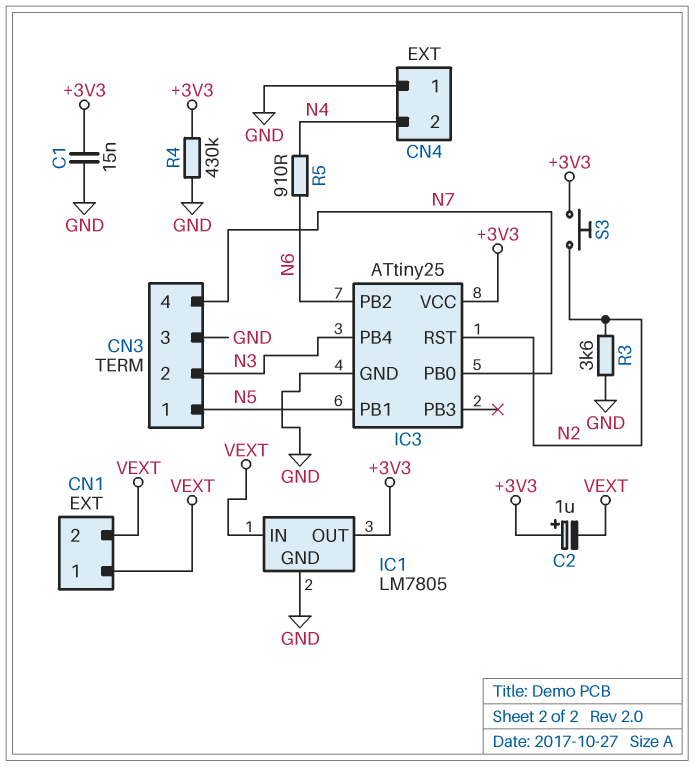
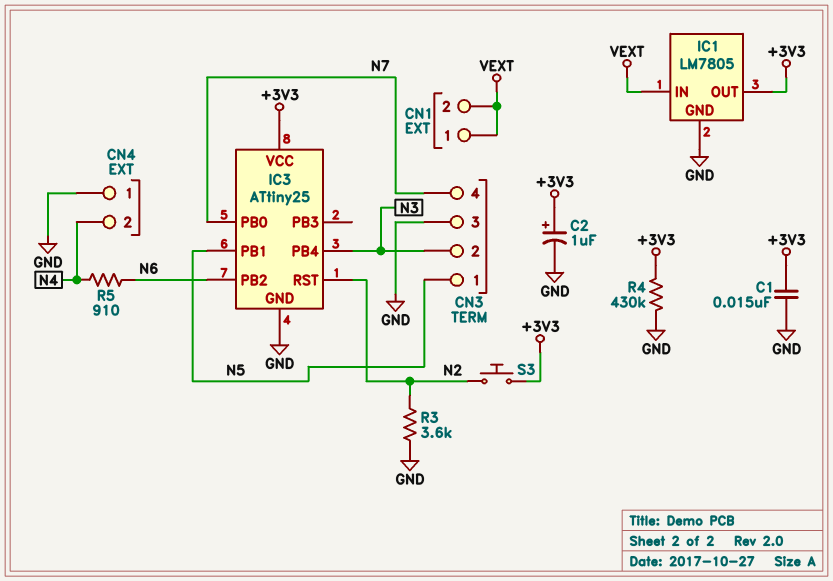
C2: 1uF (plus +3V3, minus VEXT) -> 1uF (plus +3V3, minus GND)

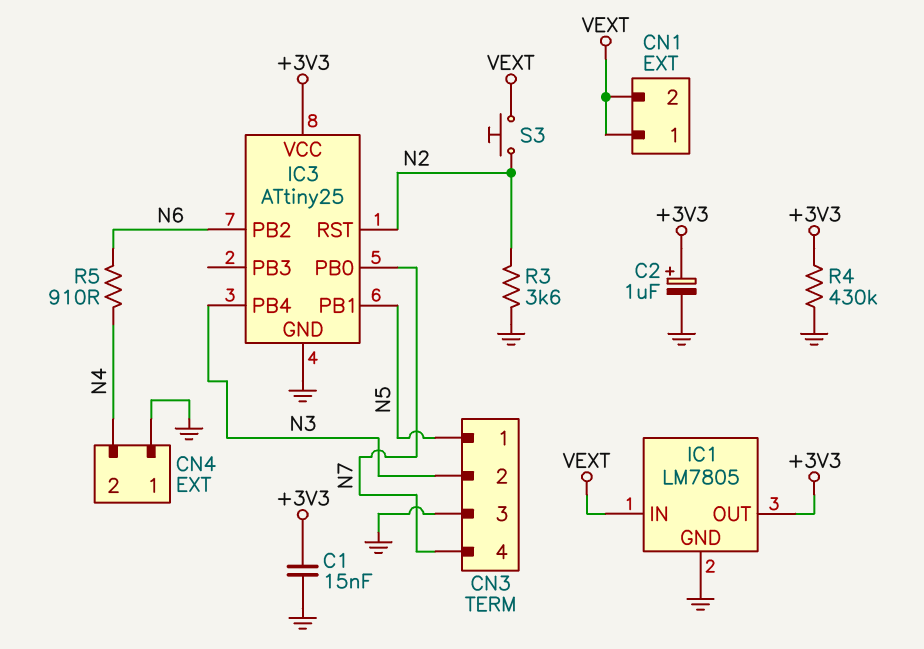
S3: button (+3V3, N2) -> button (N2, VEXT)

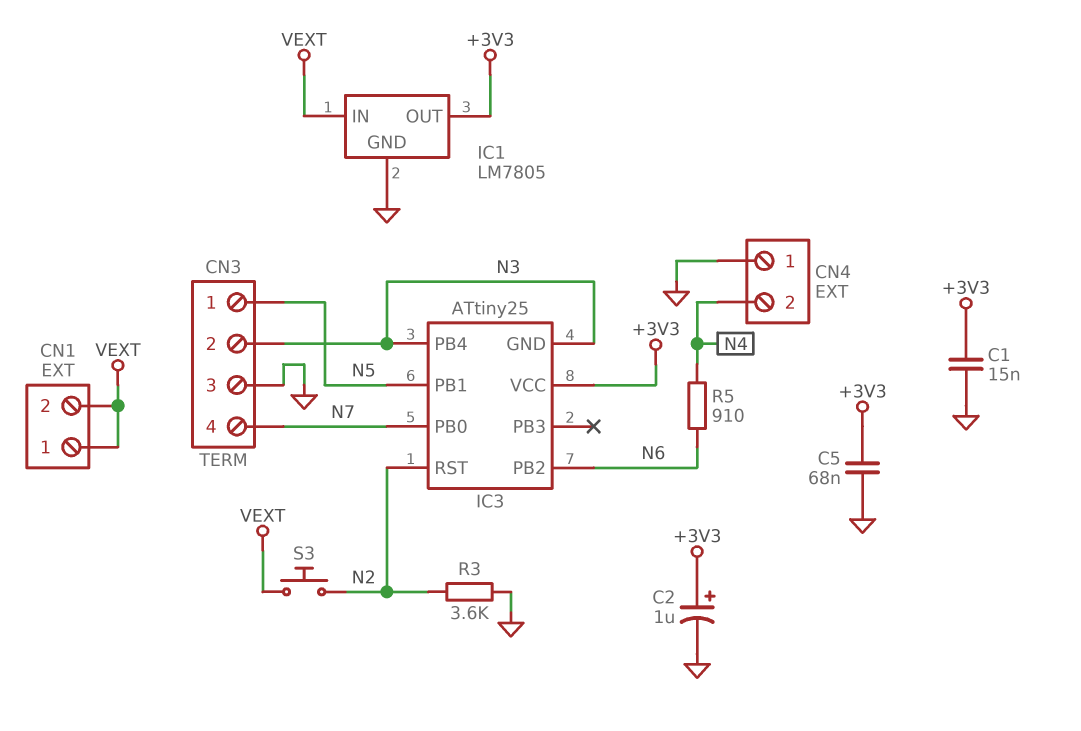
C5: none -> 68nF (+3V3, GND)
IC3 pin GND: GND -> N3
R4: 430k (+3V3, GND) -> none

